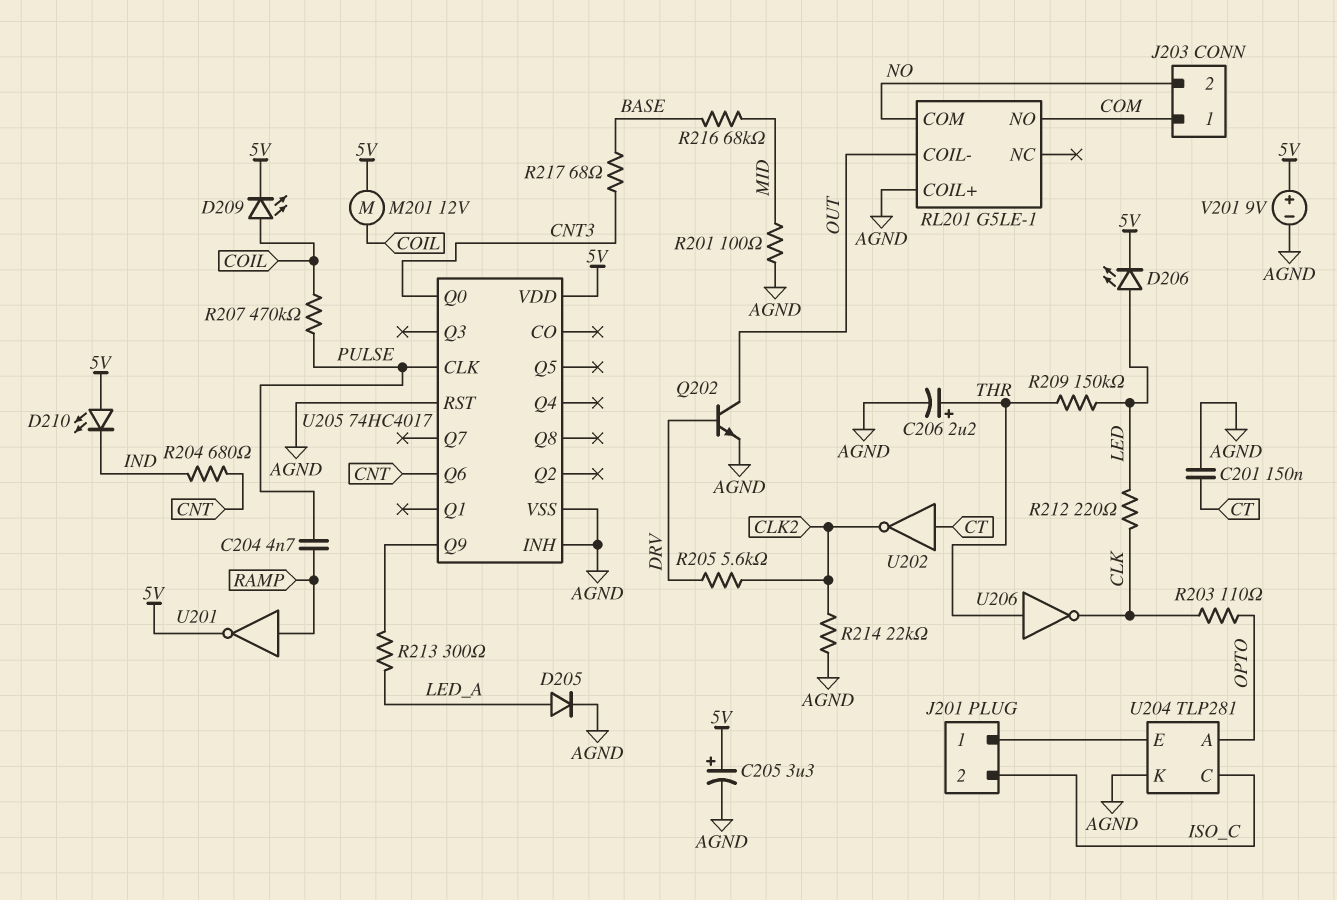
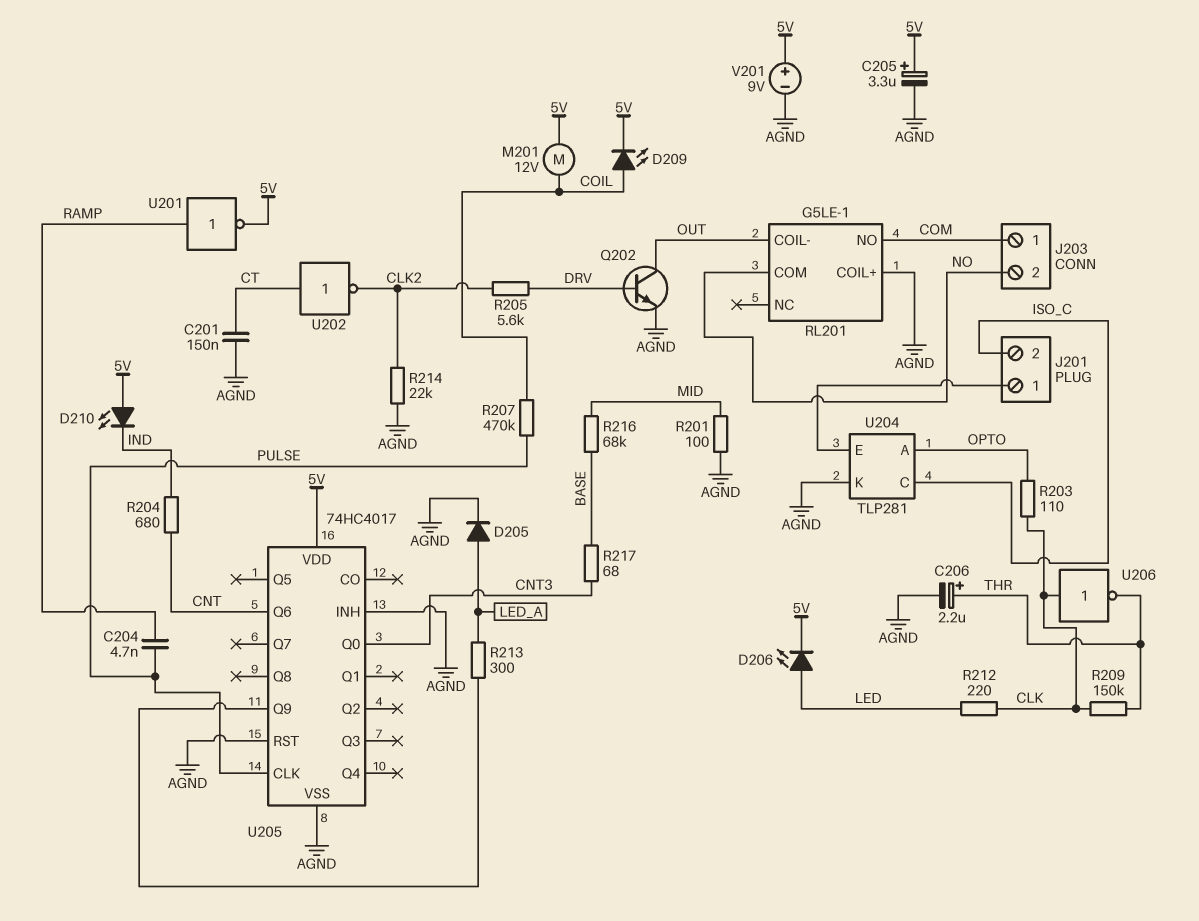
R209: 150k (LED, THR) -> 150k (CLK, THR)
U206: NOT (in THR, out CLK) -> NOT (in CLK, out THR)

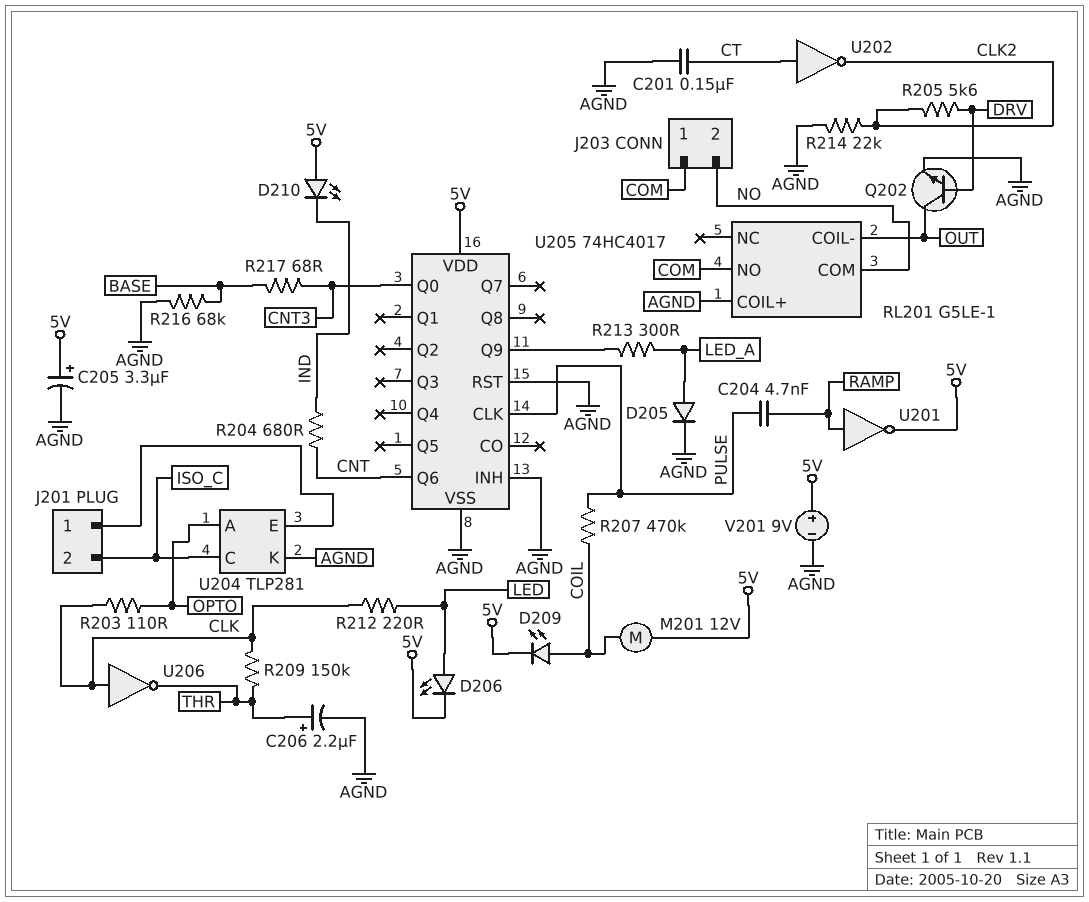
R201: 100 (AGND, MID) -> none
R216: 68k (BASE, MID) -> 68k (AGND, BASE)

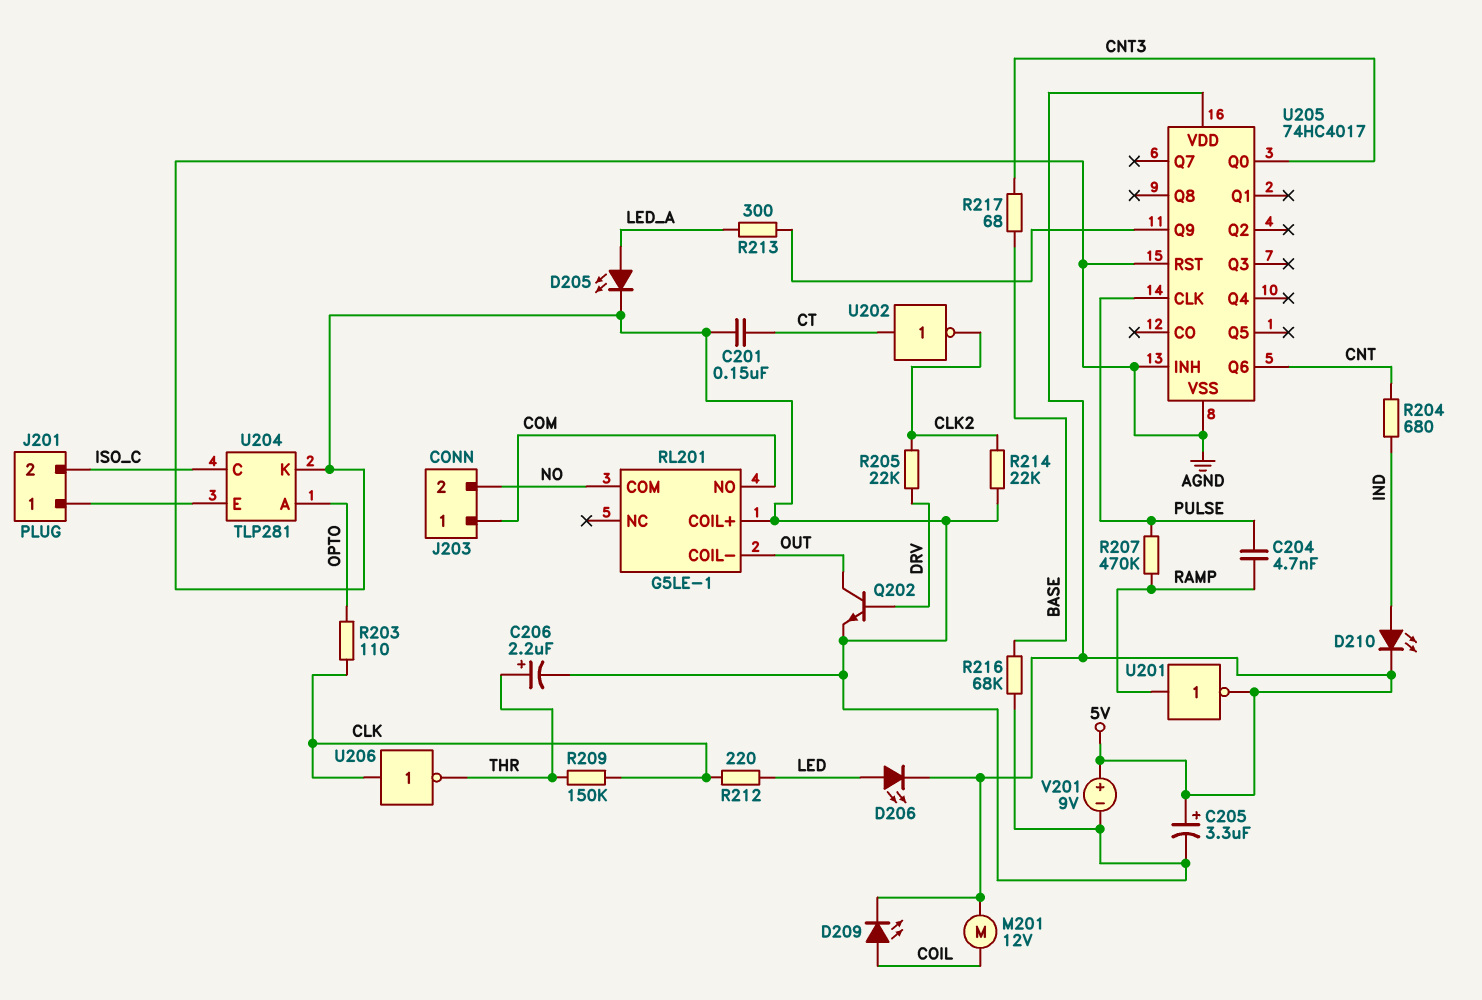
D205: diode (A LED_A, K AGND) -> LED (A LED_A, K AGND)
D210: LED (A 5V, K IND) -> LED (A IND, K 5V)
R205: 5.6k (CLK2, DRV) -> 22k (CLK2, DRV)
R207: 470k (COIL, PULSE) -> 470k (PULSE, RAMP)

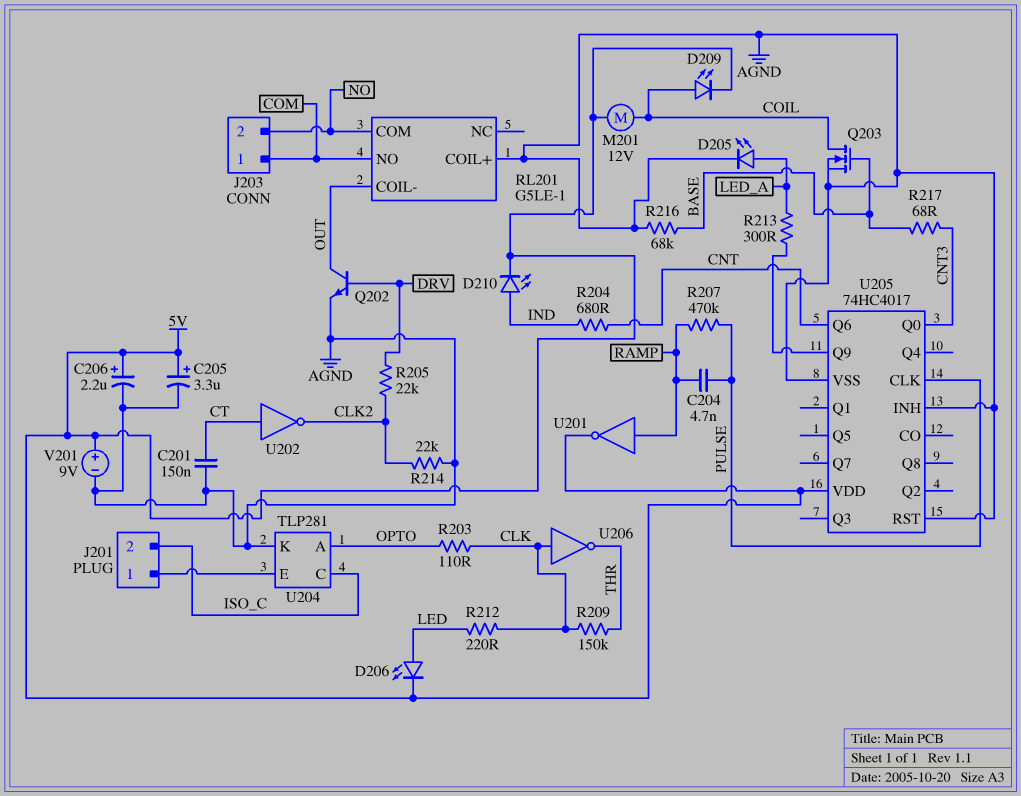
C206: 2.2uF (plus THR, minus AGND) -> 2.2uF (plus 5V, minus AGND)
Q203: none -> NMOS (G BASE, D COIL, S AGND)

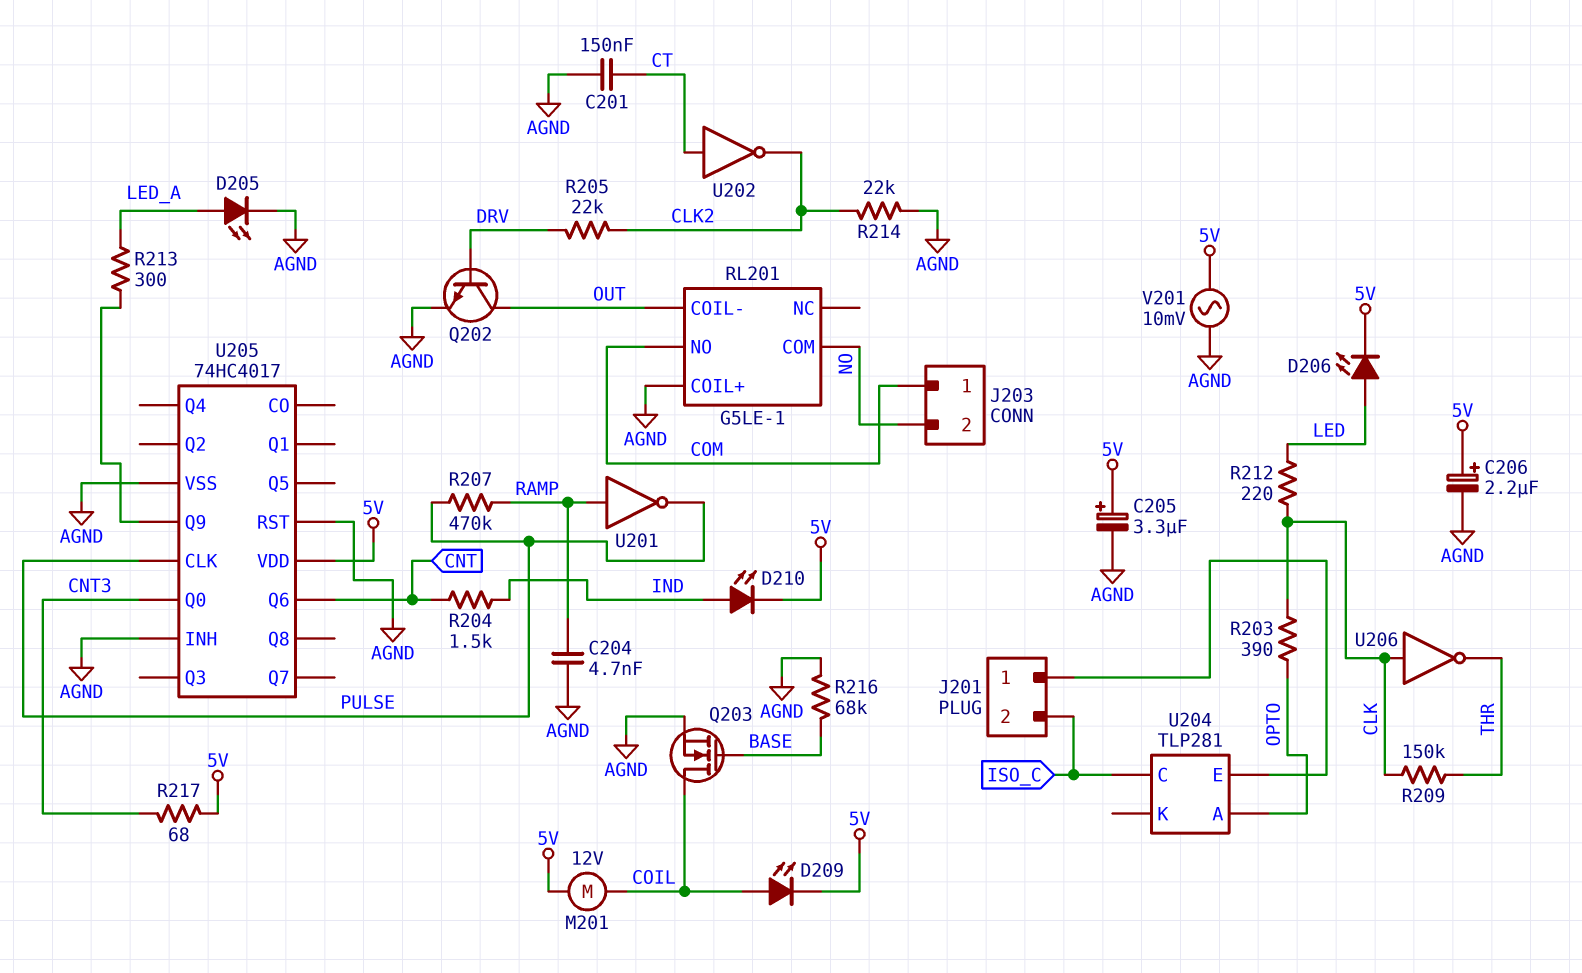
C204: 4.7nF (PULSE, RAMP) -> 4.7nF (AGND, RAMP)
R203: 110 (CLK, OPTO) -> 390 (CLK, OPTO)
R204: 680 (CNT, IND) -> 1.5k (CNT, IND)
R217: 68 (BASE, CNT3) -> 68 (5V, CNT3)
U201: NOT (in RAMP, out 5V) -> NOT (in RAMP, out PULSE)
U204 pin K: AGND -> none
V201: 9V (plus 5V, minus AGND) -> AC 10mV (5V, AGND)

